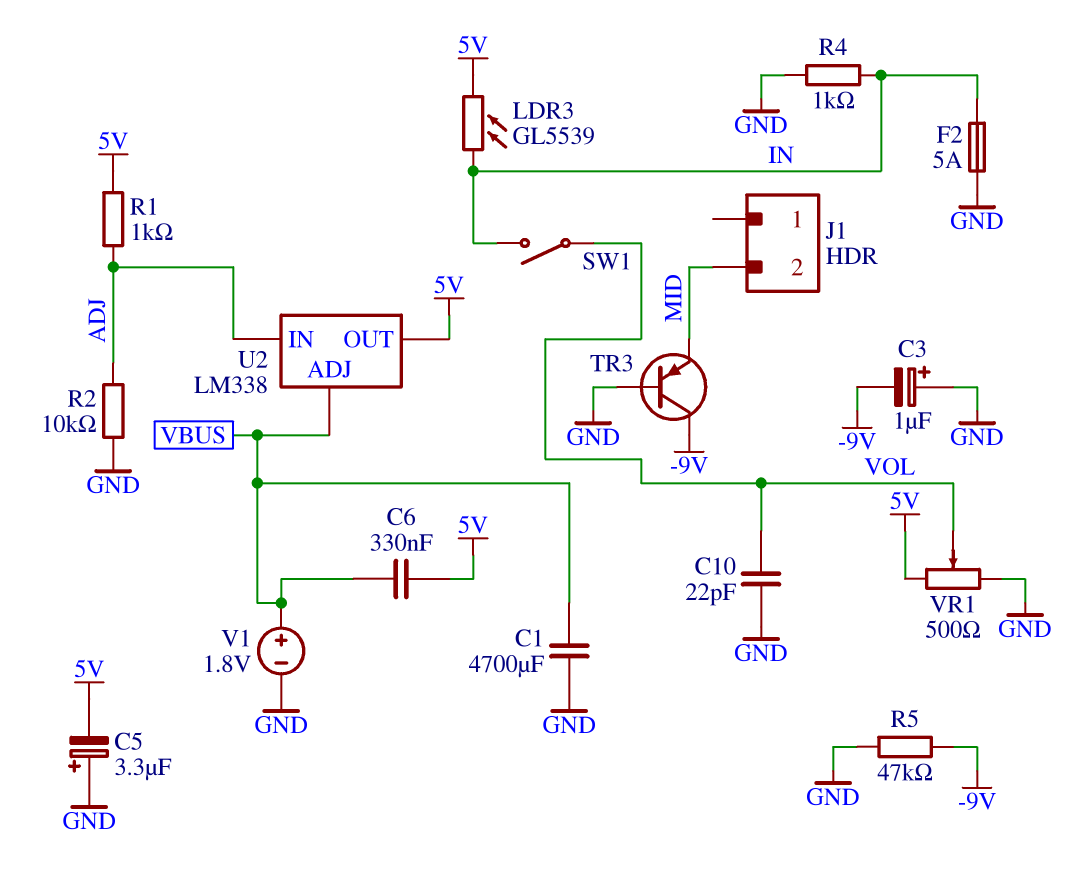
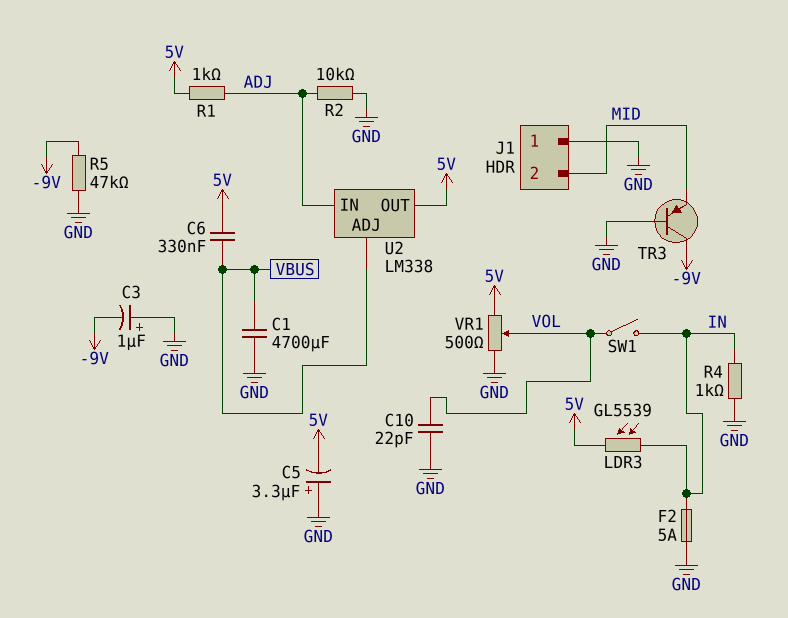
J1 pin 1: none -> GND
V1: 1.8V (plus VBUS, minus GND) -> none

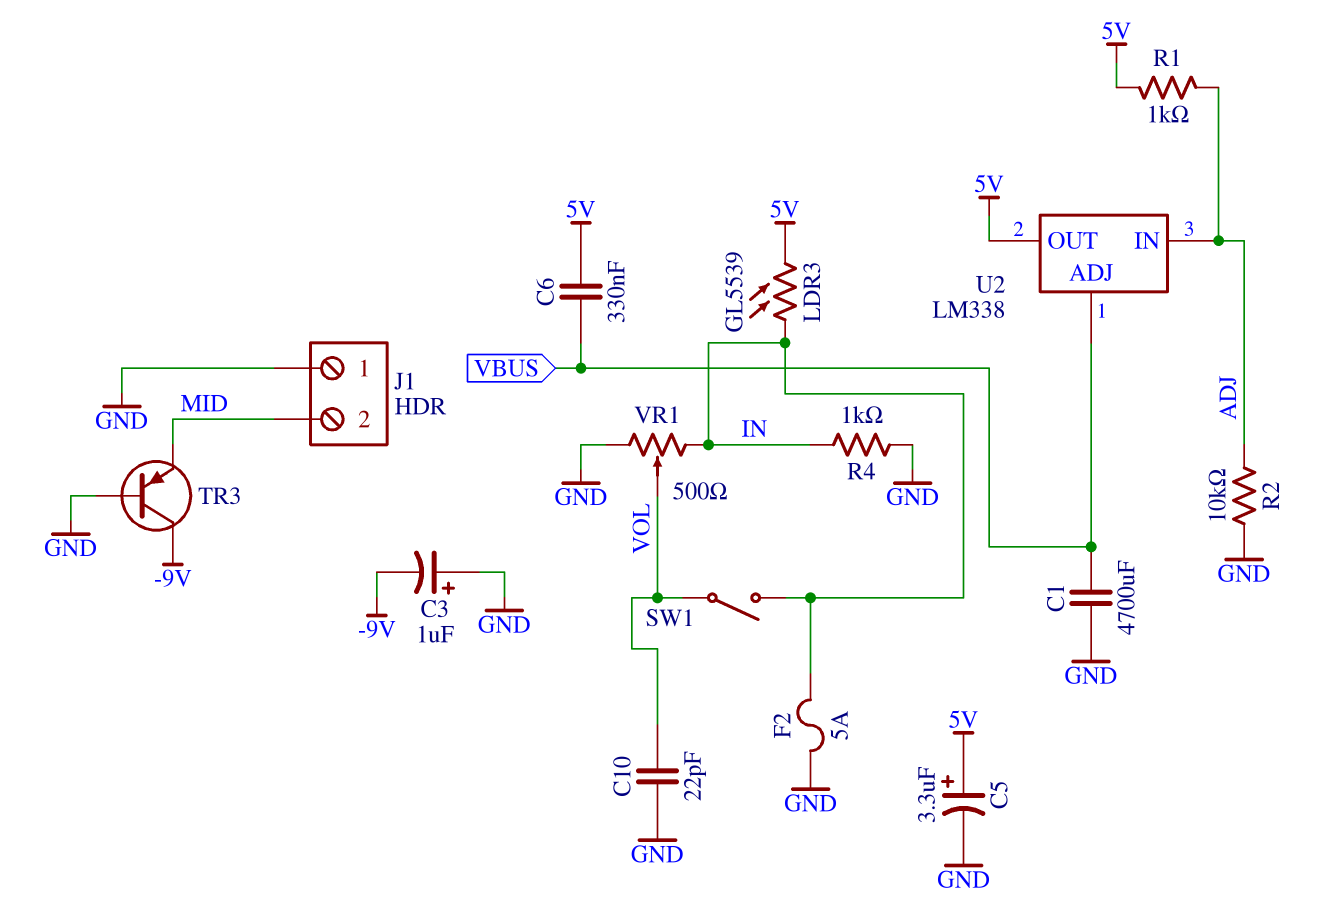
C5: 3.3uF (plus GND, minus 5V) -> 3.3uF (plus 5V, minus GND)
R5: 47k (-9V, GND) -> none
VR1: 500 (5V, GND, wiper VOL) -> 500 (GND, IN, wiper VOL)

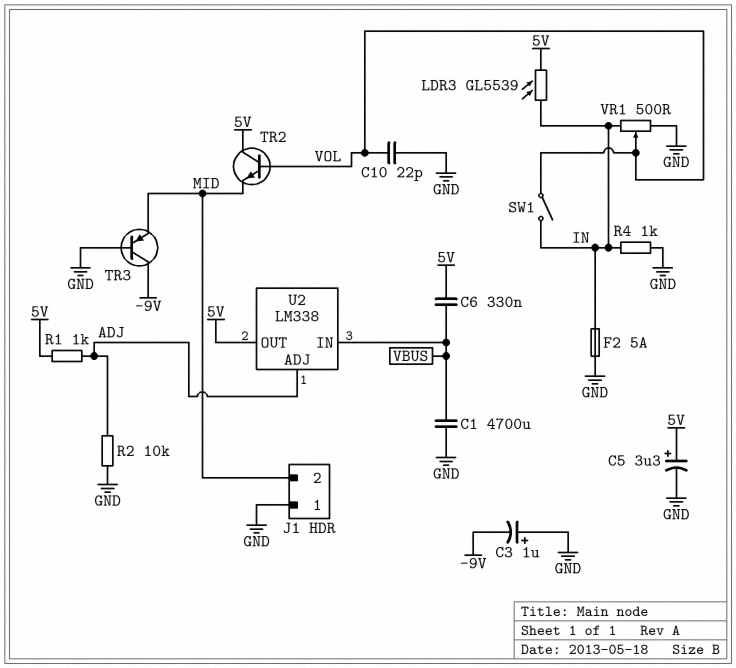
TR2: none -> NPN (B VOL, C 5V, E MID)
U2 pin ADJ: VBUS -> ADJ
U2 pin IN: ADJ -> VBUS

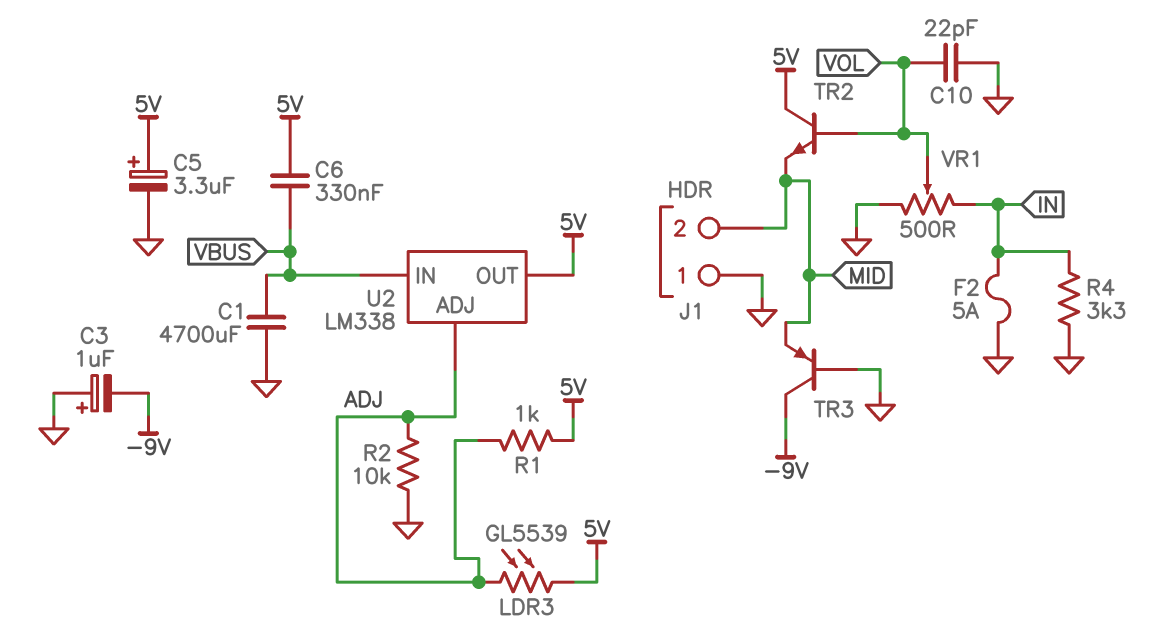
LDR3: GL5539 (5V, IN) -> GL5539 (5V, ADJ)
R4: 1k (GND, IN) -> 3.3k (GND, IN)
SW1: switch (IN, VOL) -> none

